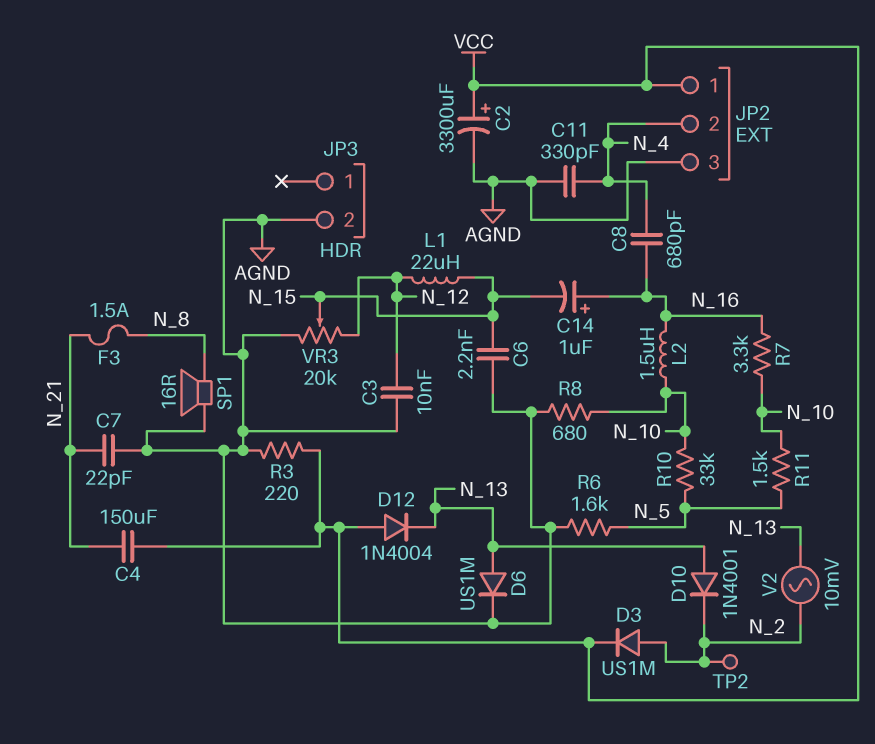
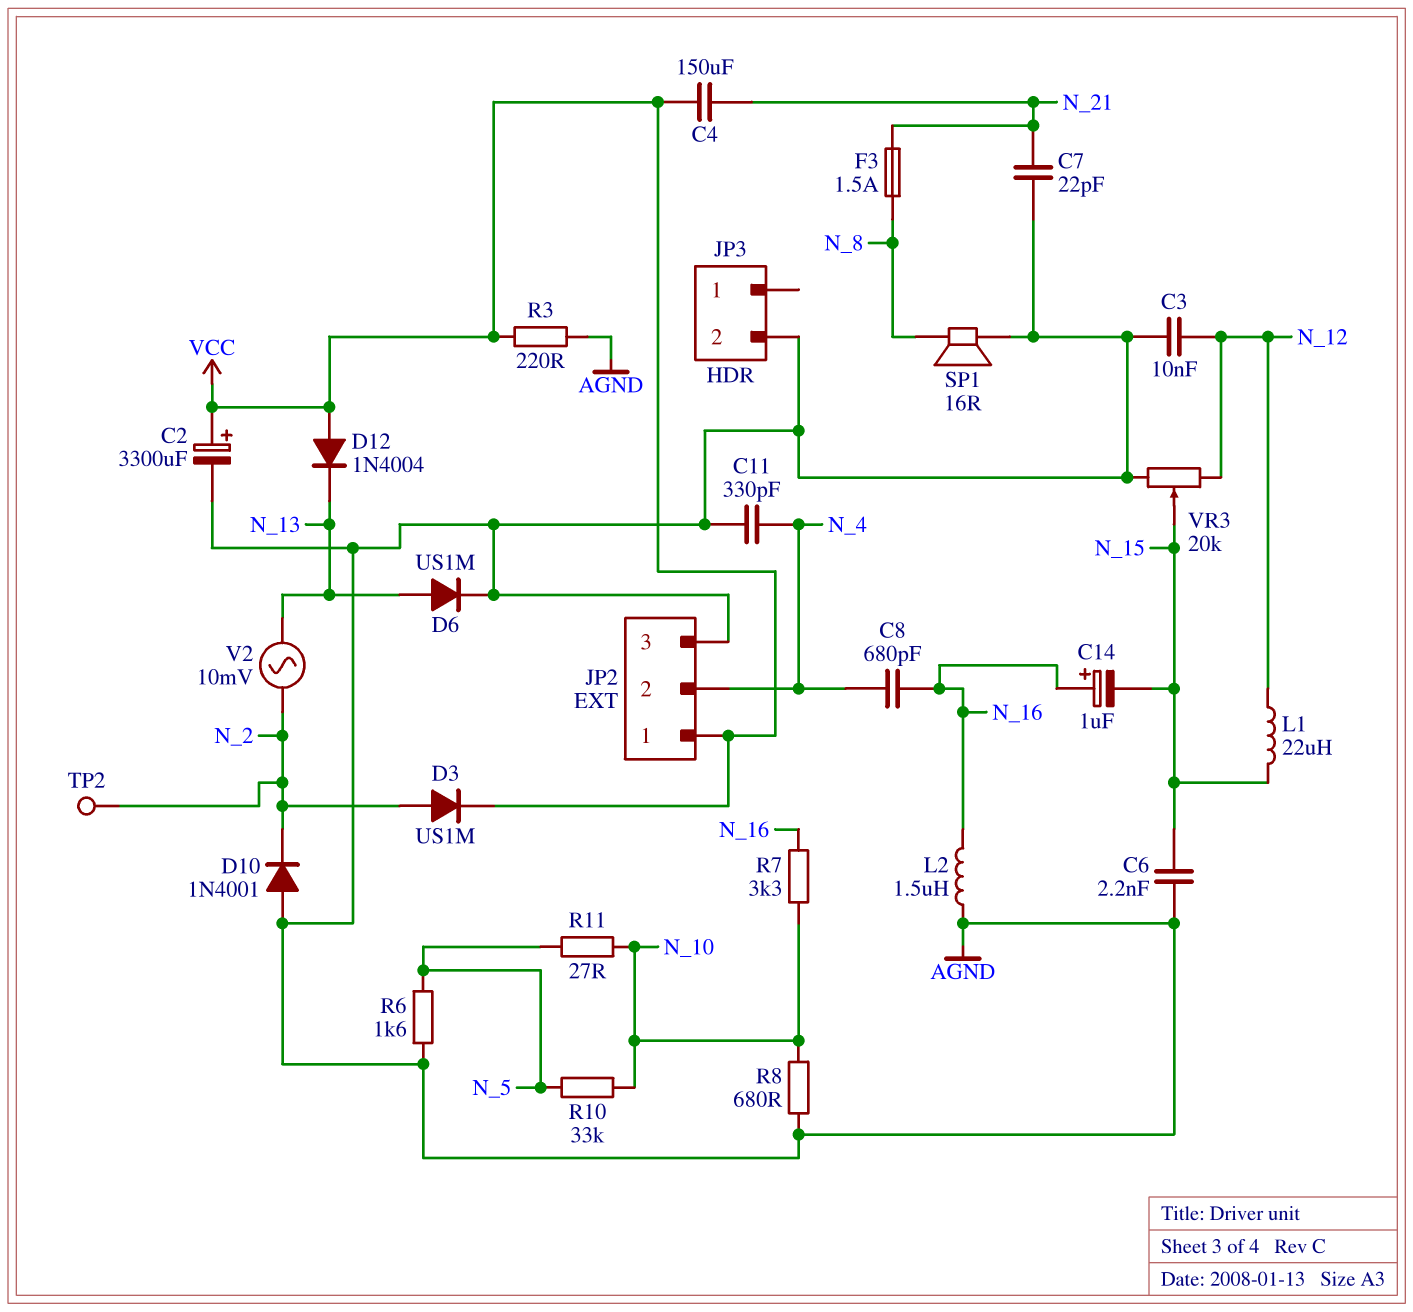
D10: diode 1N4001 (A N_13, K N_2) -> diode 1N4001 (A AGND, K N_2)
L2: 1.5uH (N_10, N_16) -> 1.5uH (AGND, N_16)
R11: 1.5k (N_5, N_10) -> 27 (N_5, N_10)

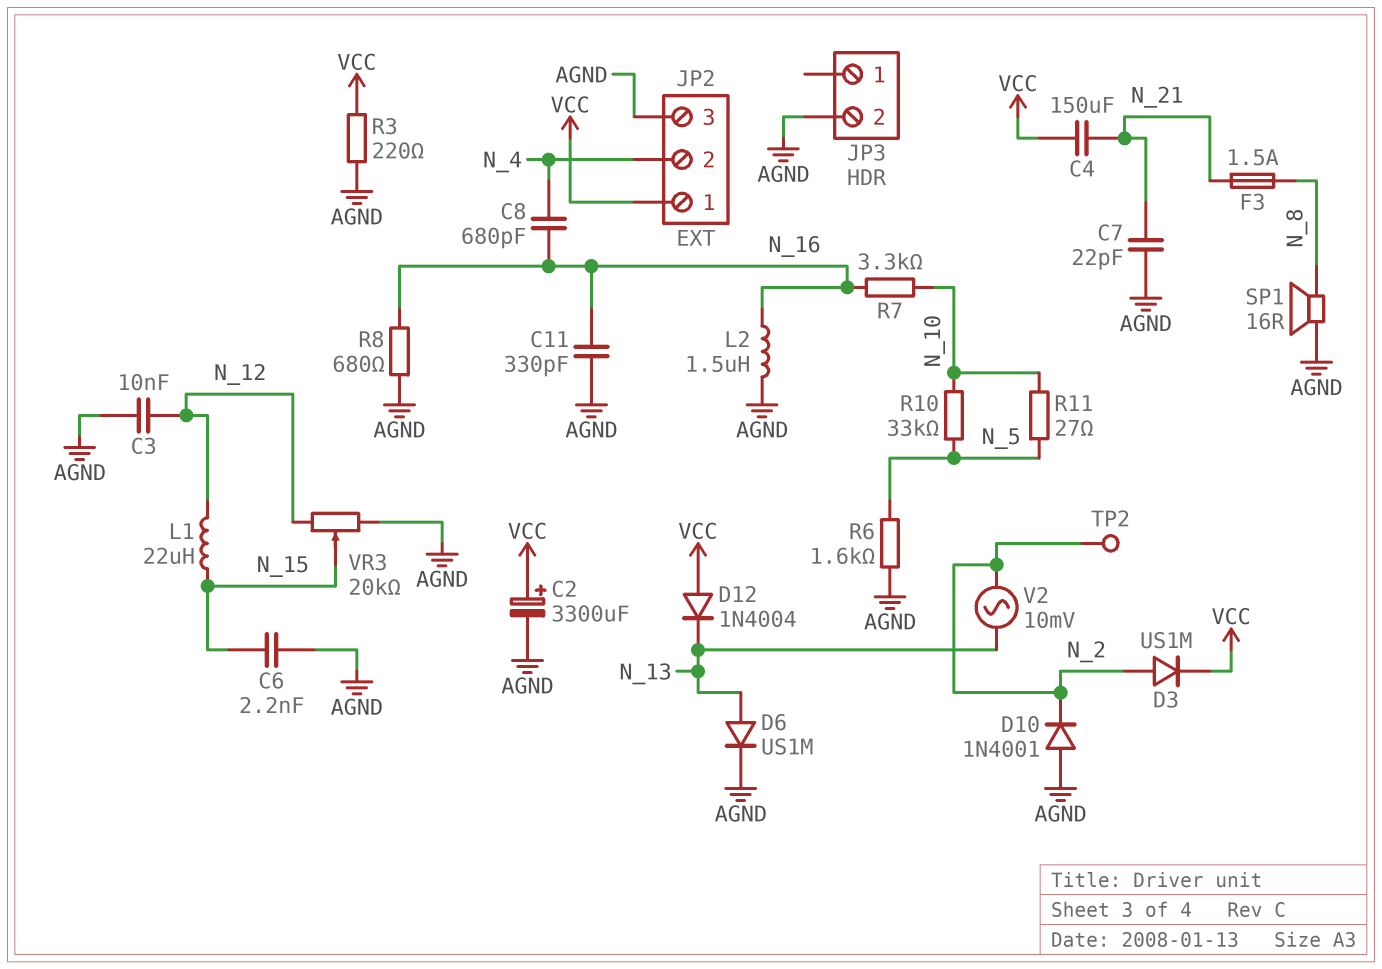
C11: 330pF (AGND, N_4) -> 330pF (AGND, N_16)
C14: 1uF (plus N_16, minus N_15) -> none
R8: 680 (AGND, N_10) -> 680 (AGND, N_16)

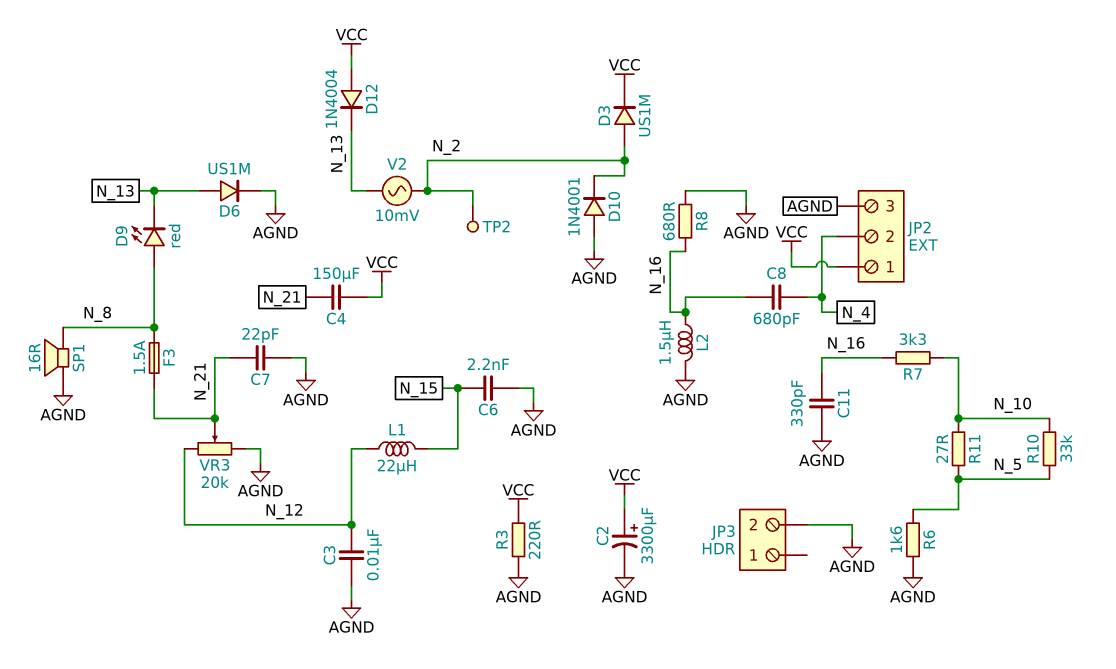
D9: none -> LED red (A N_8, K N_13)
VR3: 20k (AGND, N_12, wiper N_15) -> 20k (AGND, N_12, wiper N_21)

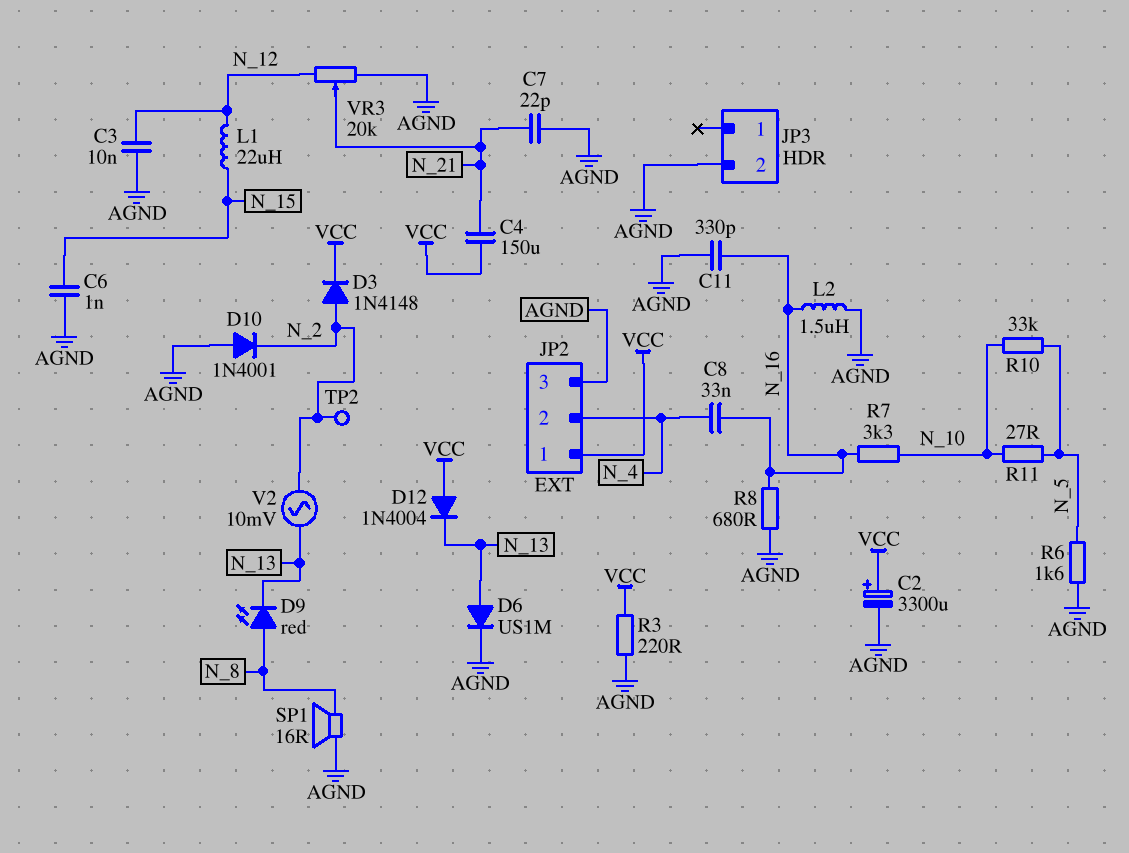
C6: 2.2nF (AGND, N_15) -> 1nF (AGND, N_15)
C8: 680pF (N_4, N_16) -> 33nF (N_4, N_16)
D3: diode US1M (A N_2, K VCC) -> diode 1N4148 (A N_2, K VCC)
F3: 1.5A (N_8, N_21) -> none

